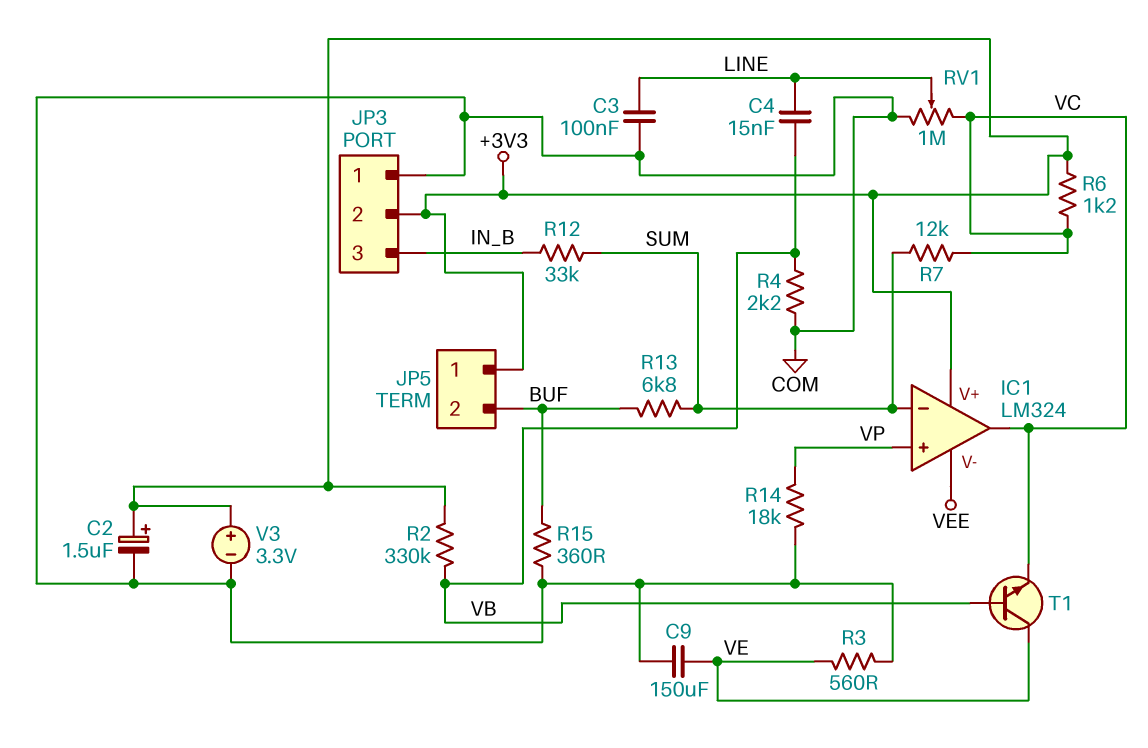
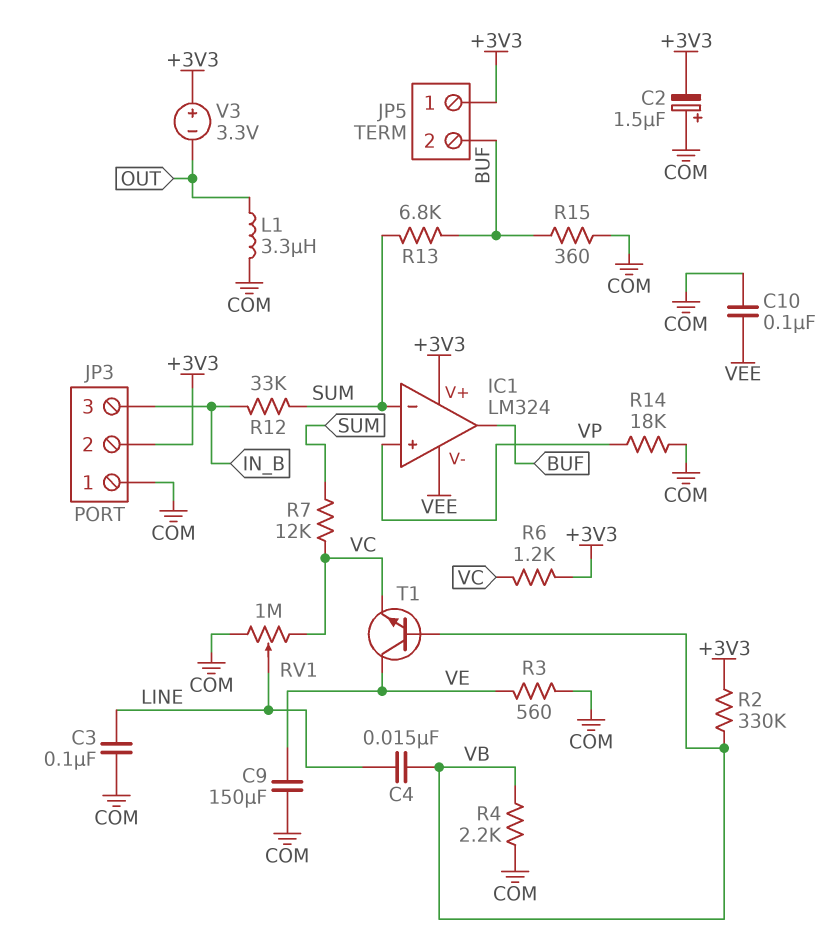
C2: 1.5uF (plus +3V3, minus COM) -> 1.5uF (plus COM, minus +3V3)
C10: none -> 100nF (COM, VEE)
IC1 pin out: VC -> BUF
L1: none -> 3.3uH (COM, OUT)
V3: 3.3V (plus +3V3, minus COM) -> 3.3V (plus +3V3, minus OUT)

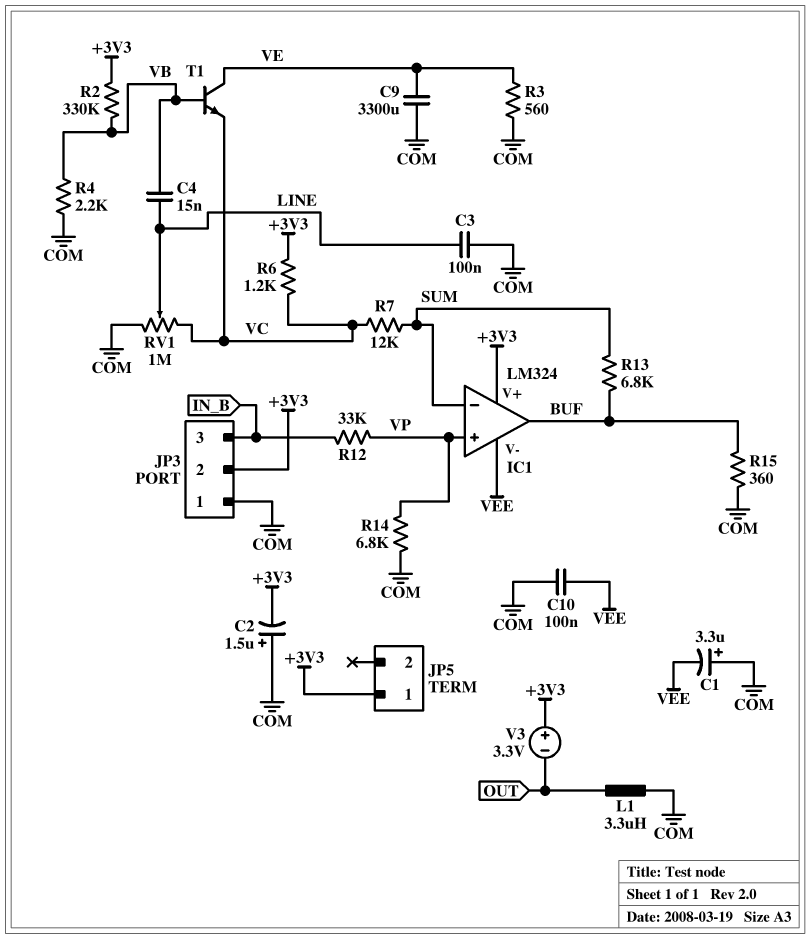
C1: none -> 3.3uF (plus COM, minus VEE)
C9: 150uF (COM, VE) -> 3300uF (COM, VE)
JP5 pin 2: BUF -> none
R12: 33k (IN_B, SUM) -> 33k (IN_B, VP)
R14: 18k (COM, VP) -> 6.8k (COM, VP)

